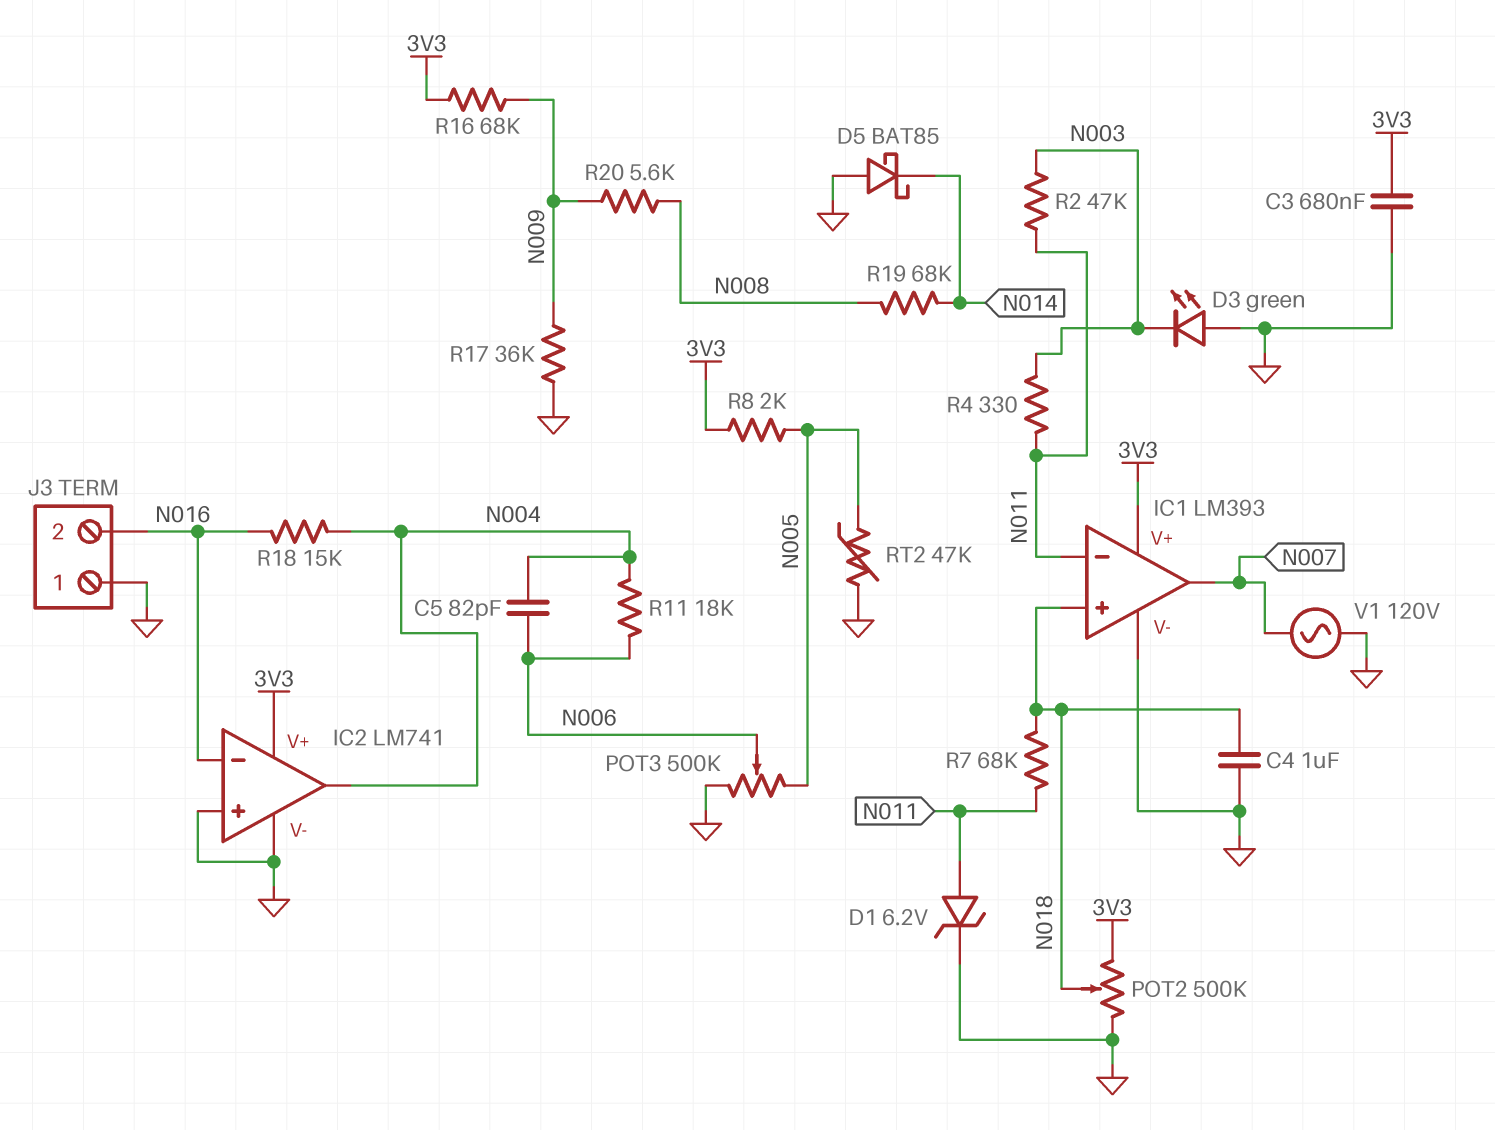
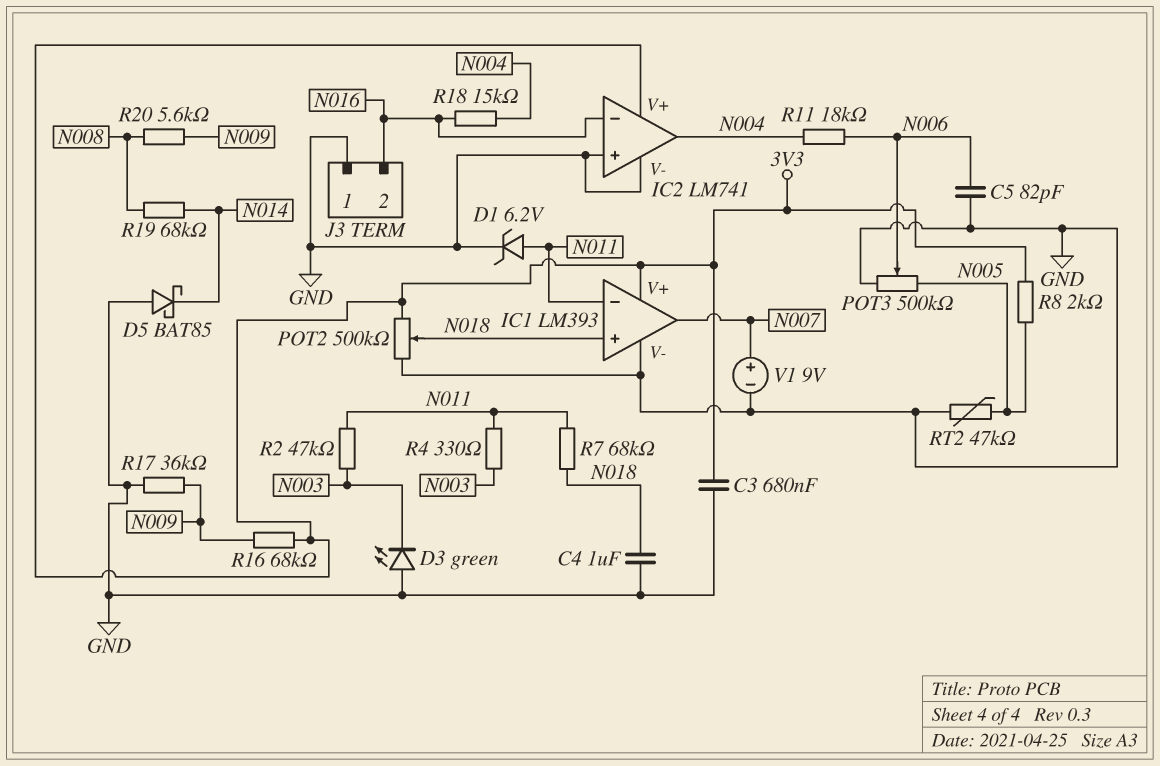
C5: 82pF (N004, N006) -> 82pF (GND, N006)
V1: AC 120V (GND, N007) -> 9V (plus N007, minus GND)

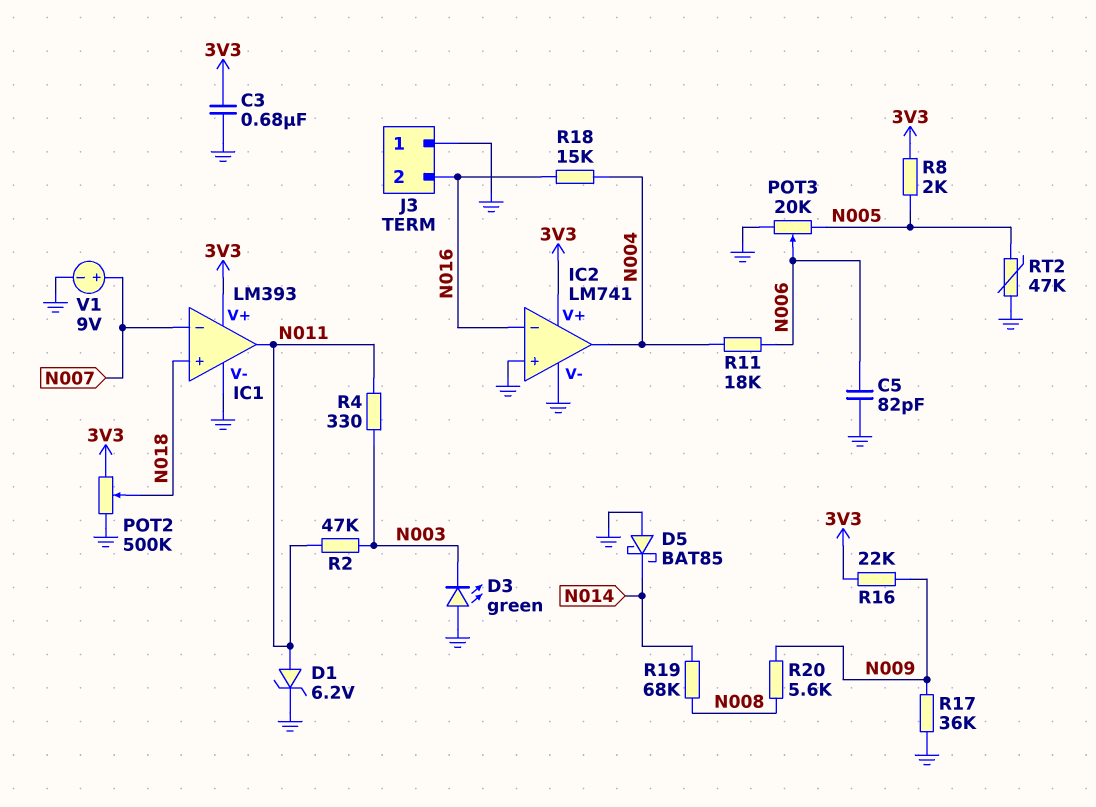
C4: 1uF (GND, N018) -> none
IC1 pin in-: N011 -> N007
IC1 pin out: N007 -> N011
POT3: 500k (GND, N005, wiper N006) -> 20k (GND, N005, wiper N006)
R7: 68k (N011, N018) -> none
R16: 68k (3V3, N009) -> 22k (3V3, N009)

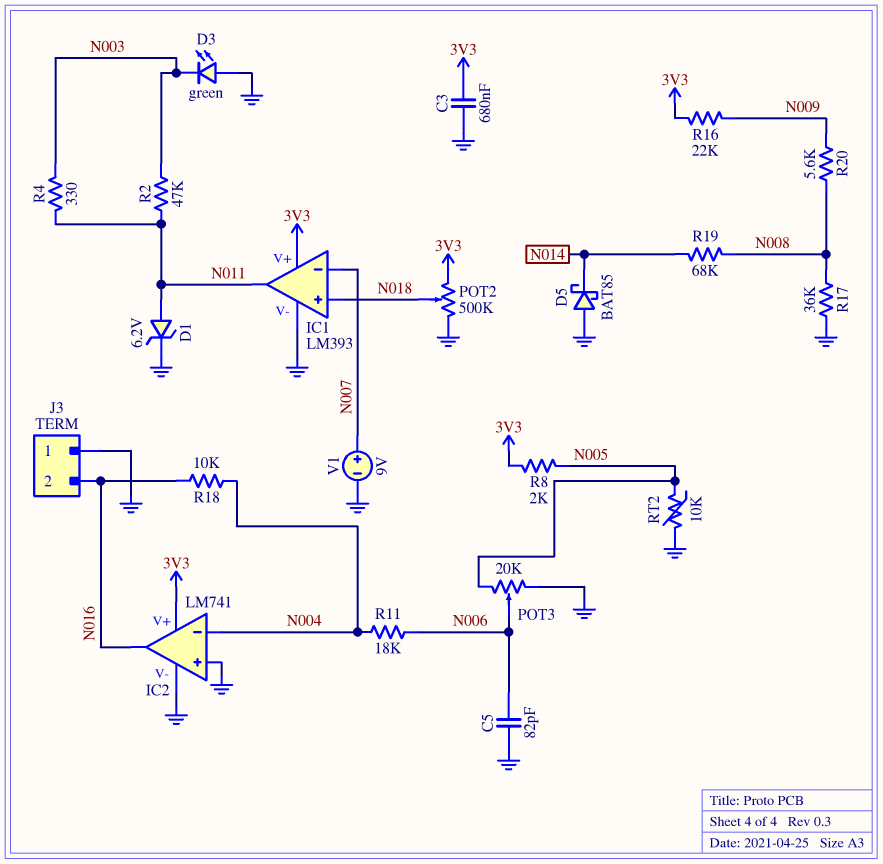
IC2 pin in-: N016 -> N004
IC2 pin out: N004 -> N016
R17: 36k (GND, N009) -> 36k (GND, N008)
R18: 15k (N004, N016) -> 10k (N004, N016)
RT2: 47k (GND, N005) -> 10k (GND, N005)

